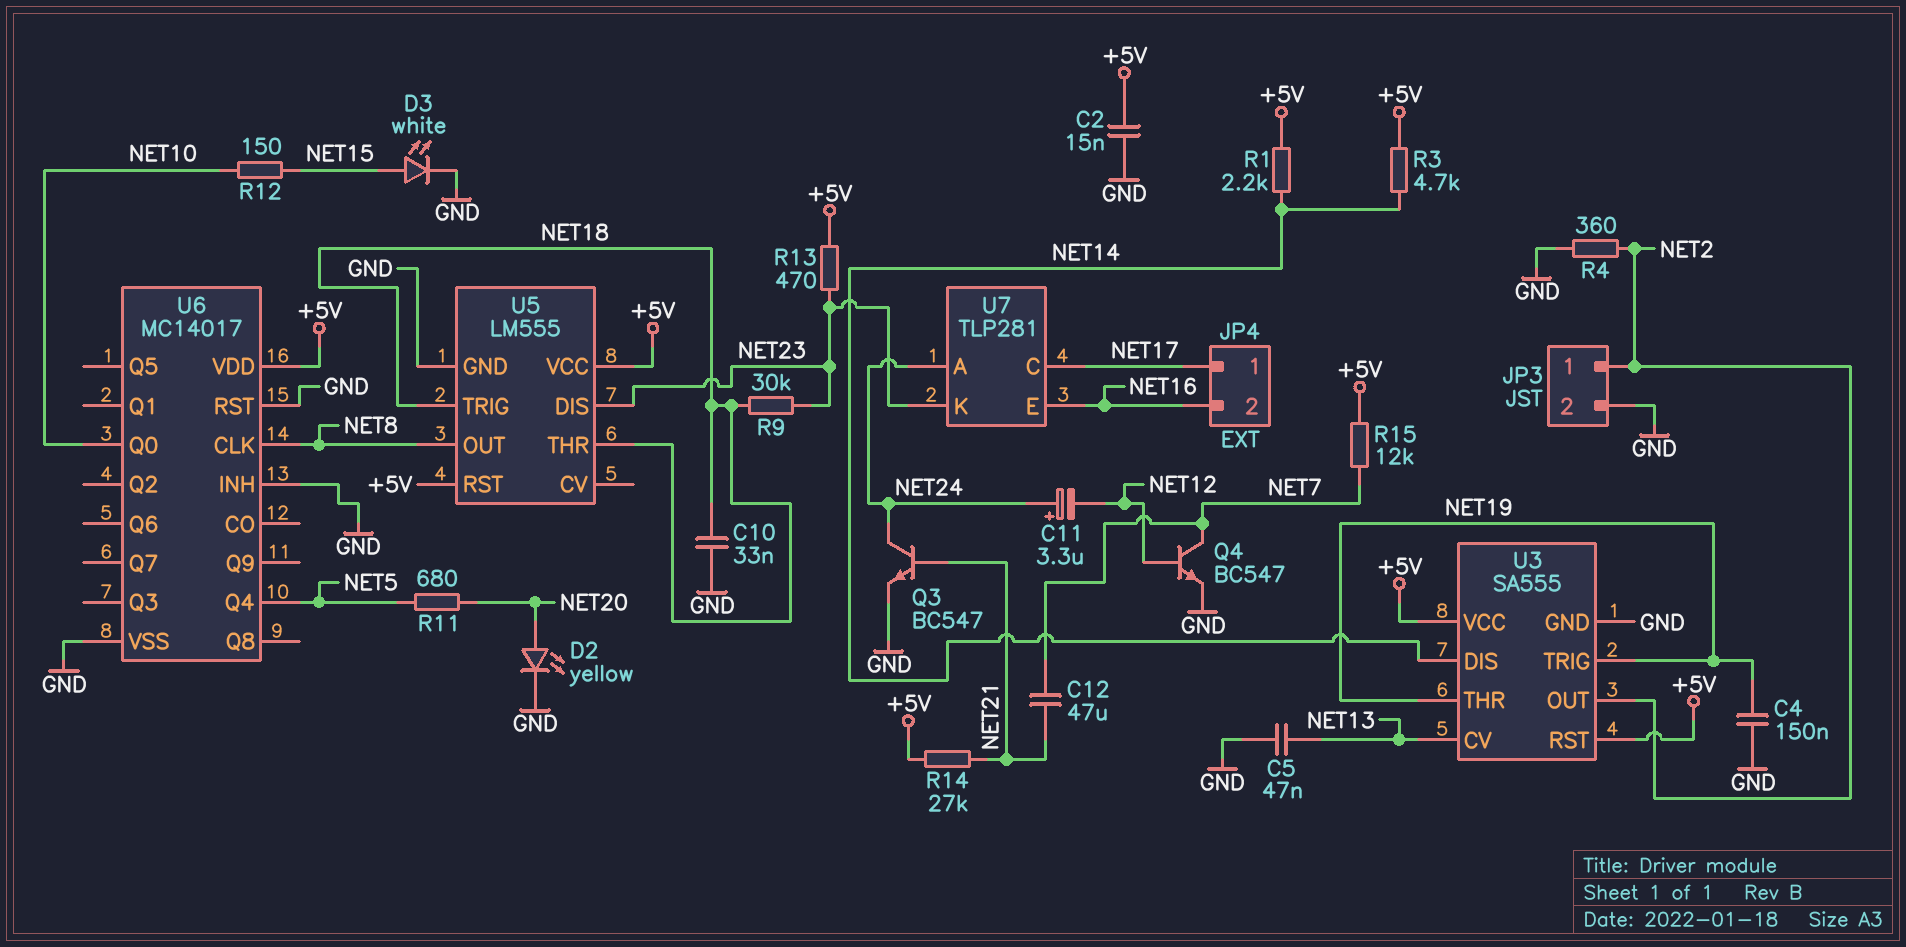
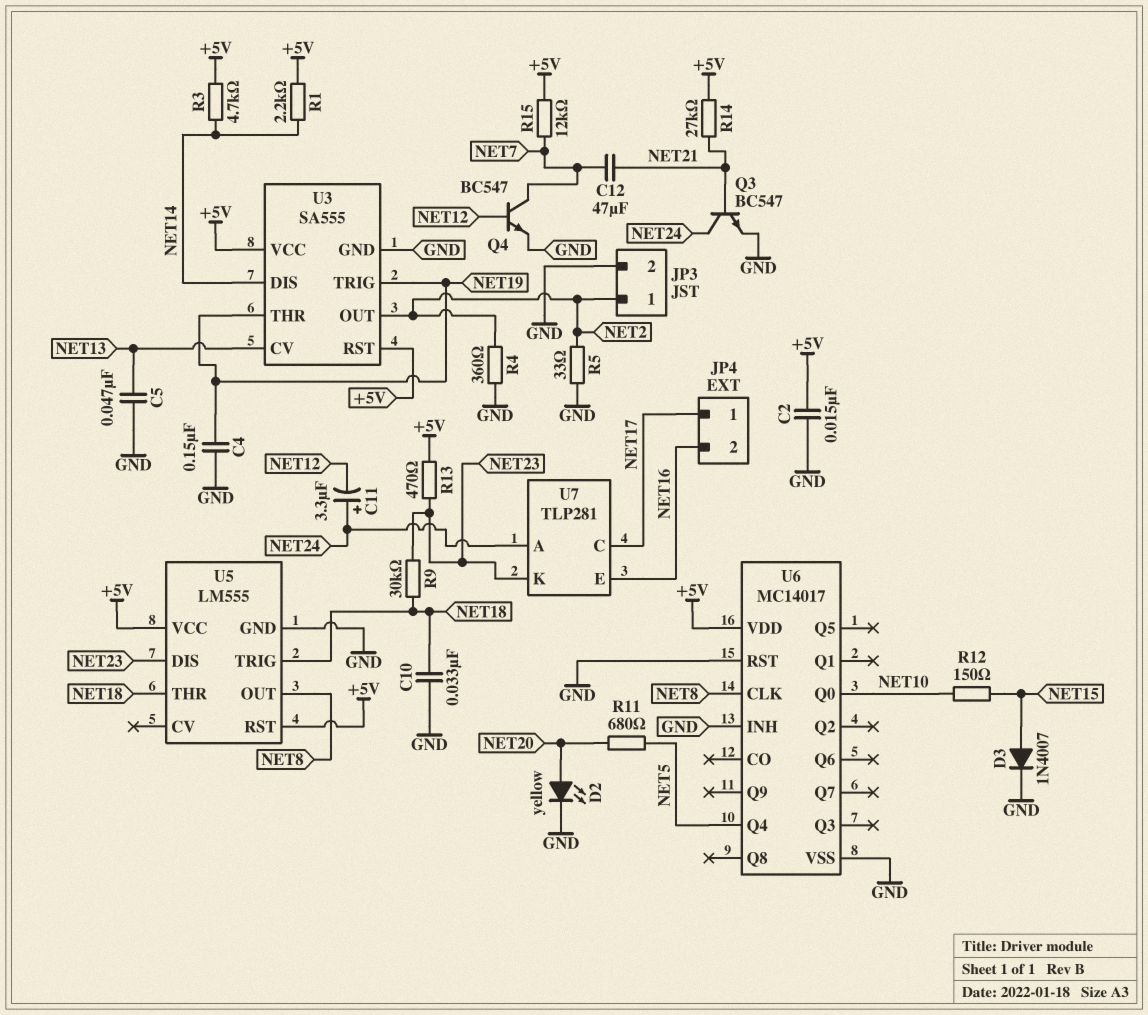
D3: LED white (A NET15, K GND) -> diode 1N4007 (A NET15, K GND)
R5: none -> 33 (GND, NET2)

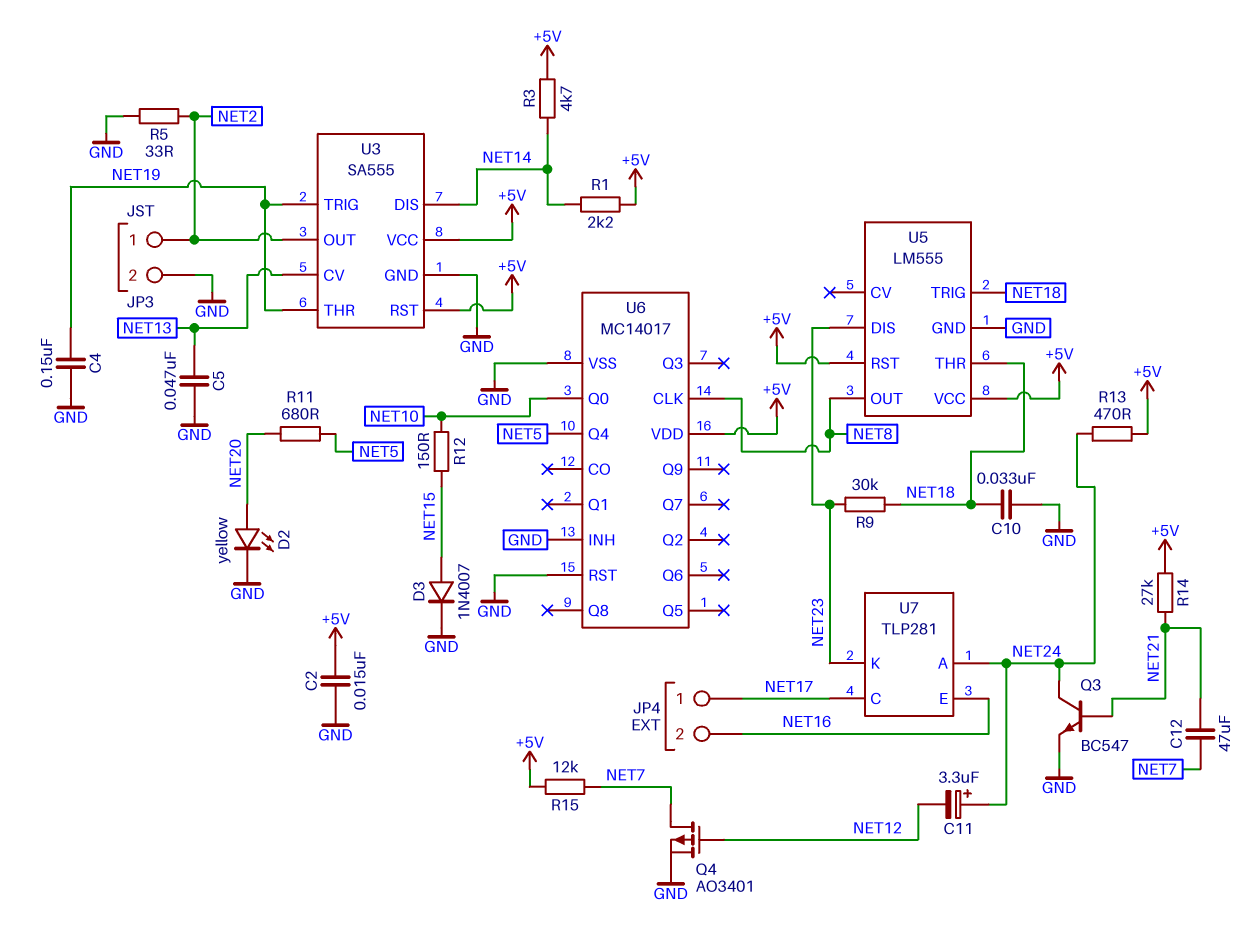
Q4: NPN BC547 (B NET12, C NET7, E GND) -> PMOS AO3401 (G NET12, D NET7, S GND)
R4: 360 (GND, NET2) -> none
R13: 470 (+5V, NET23) -> 470 (+5V, NET24)

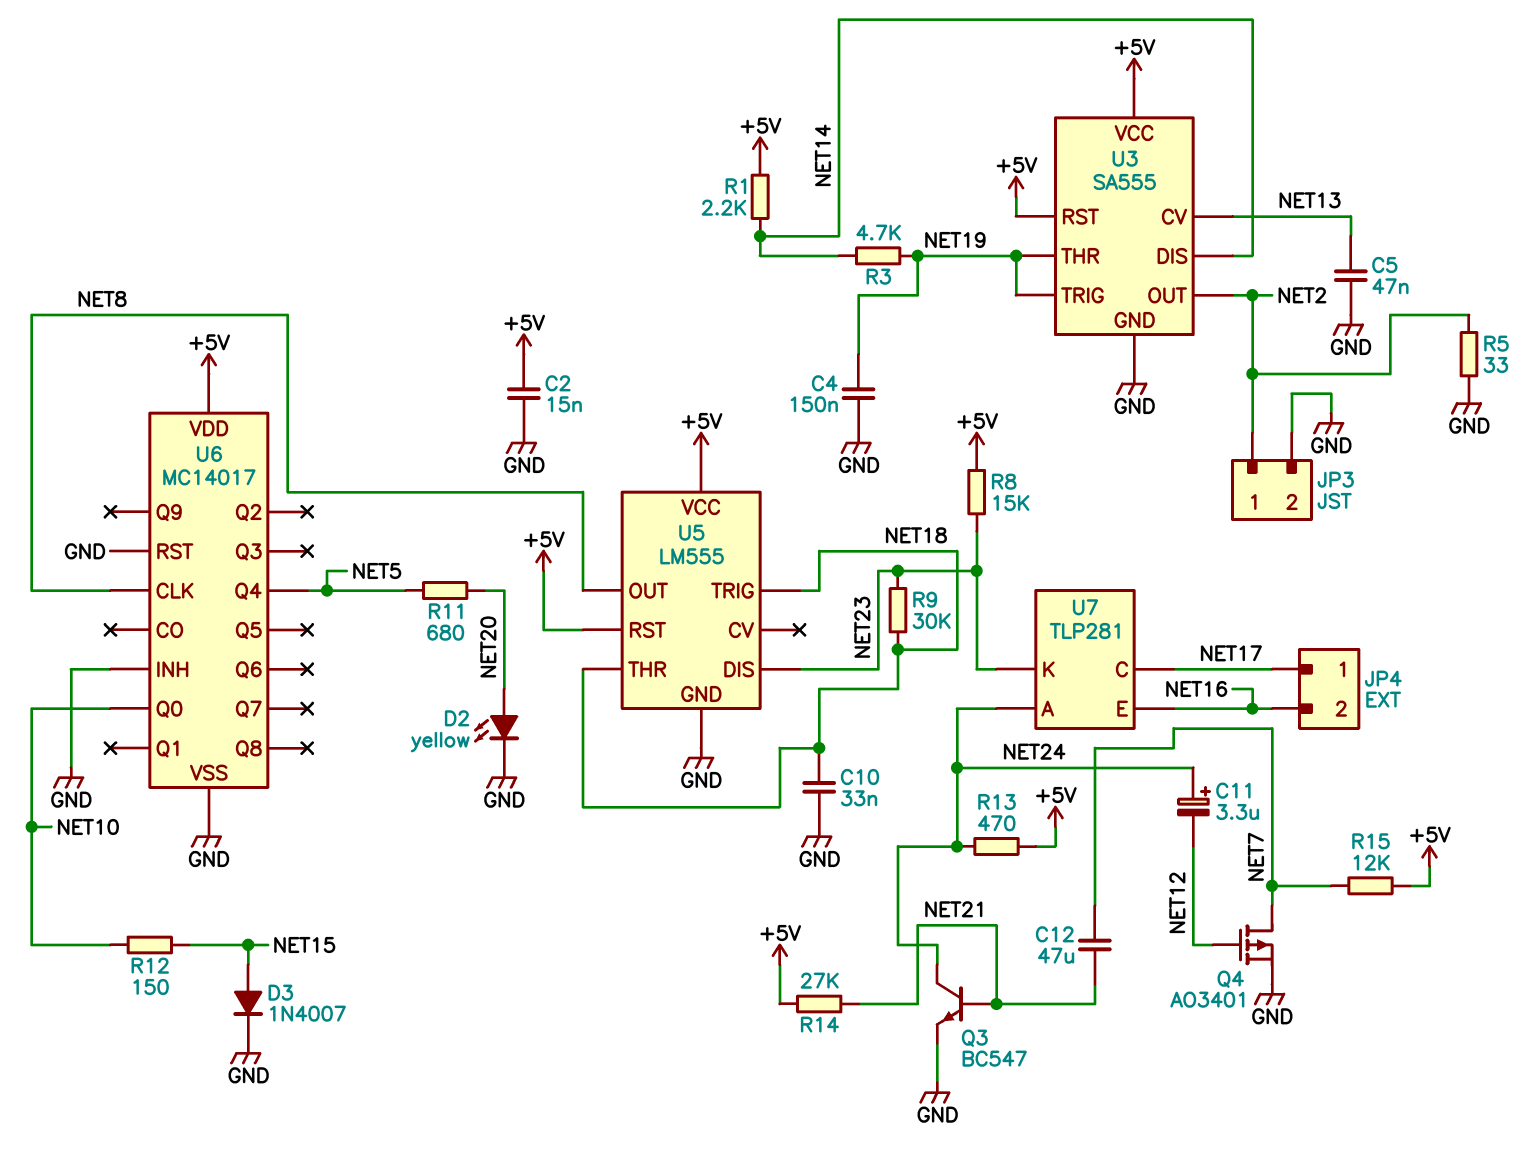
R3: 4.7k (+5V, NET14) -> 4.7k (NET14, NET19)
R8: none -> 15k (+5V, NET23)

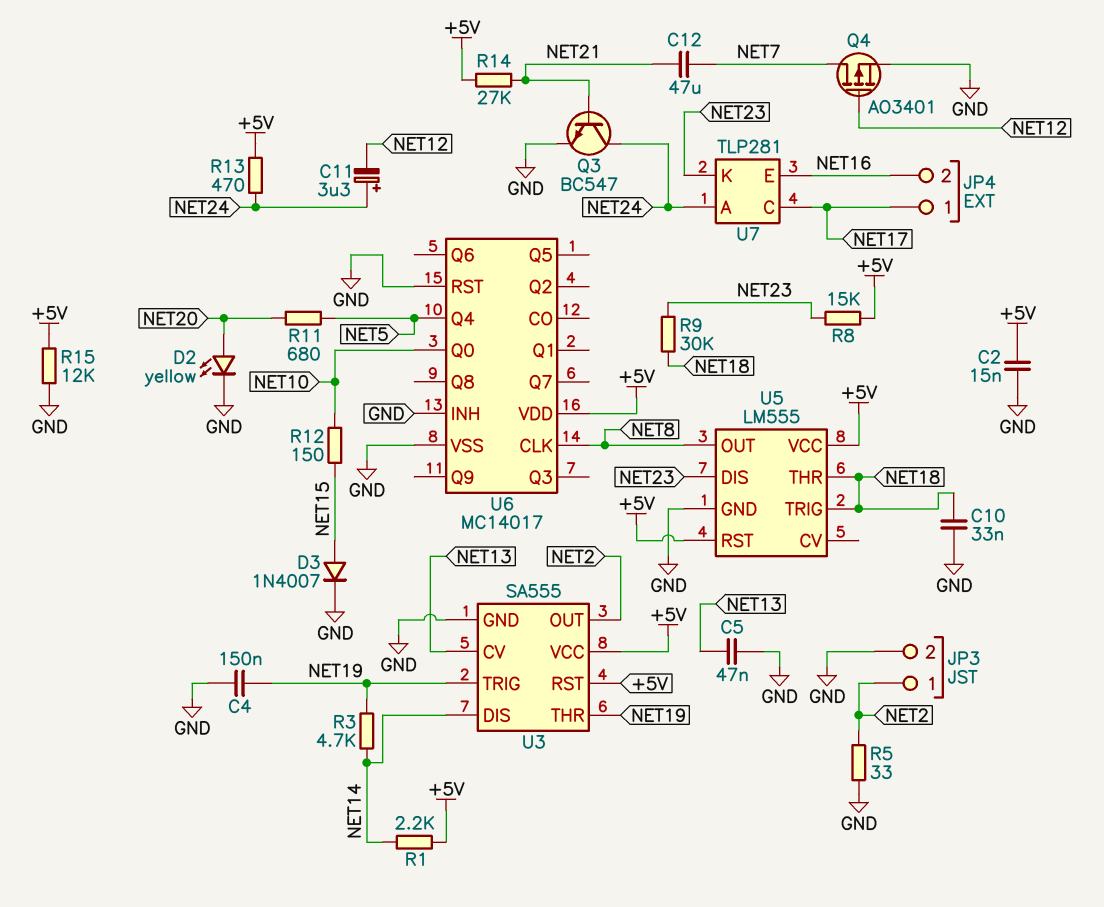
R15: 12k (+5V, NET7) -> 12k (+5V, GND)

